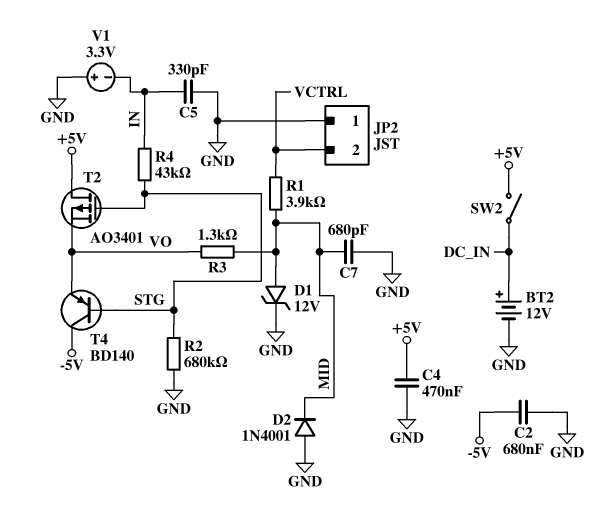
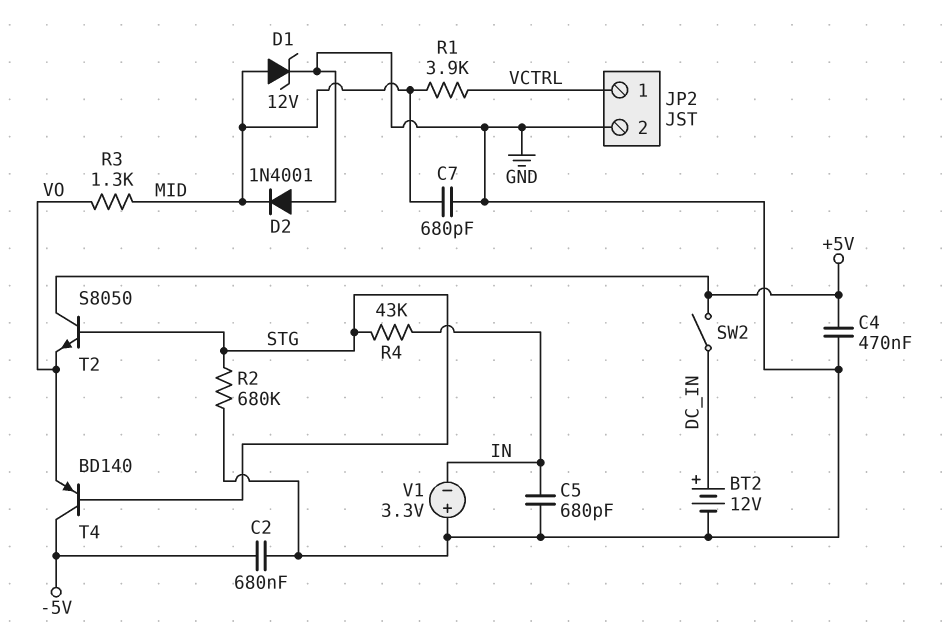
C5: 330pF (GND, IN) -> 680pF (GND, IN)
JP2 pin 1: GND -> VCTRL
JP2 pin 2: VCTRL -> GND
T2: PMOS AO3401 (G STG, D +5V, S VO) -> NPN S8050 (B STG, C +5V, E VO)

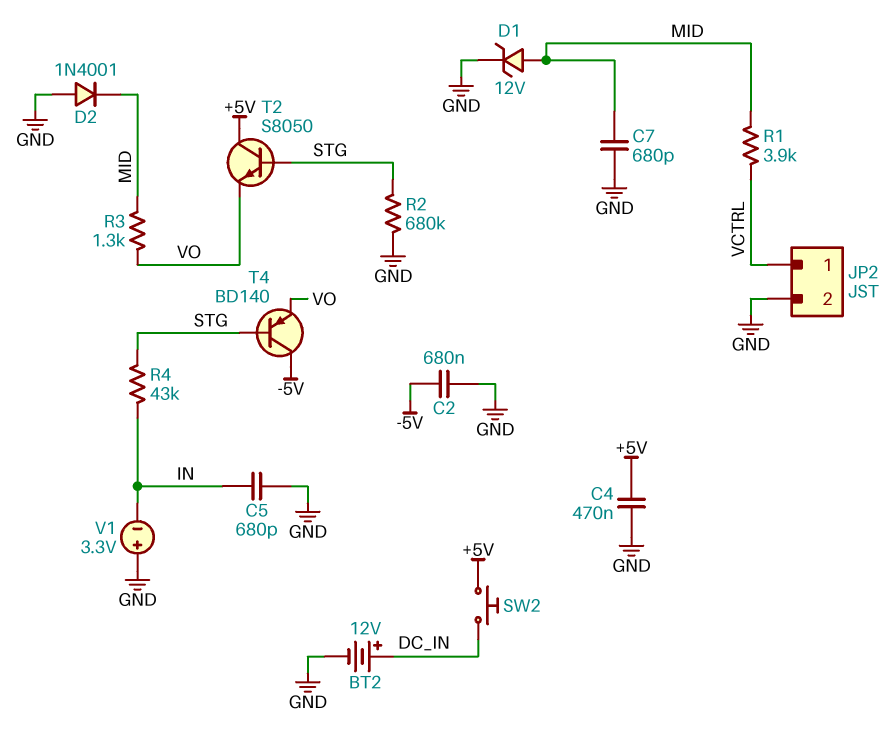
SW2: switch (+5V, DC_IN) -> button (+5V, DC_IN)

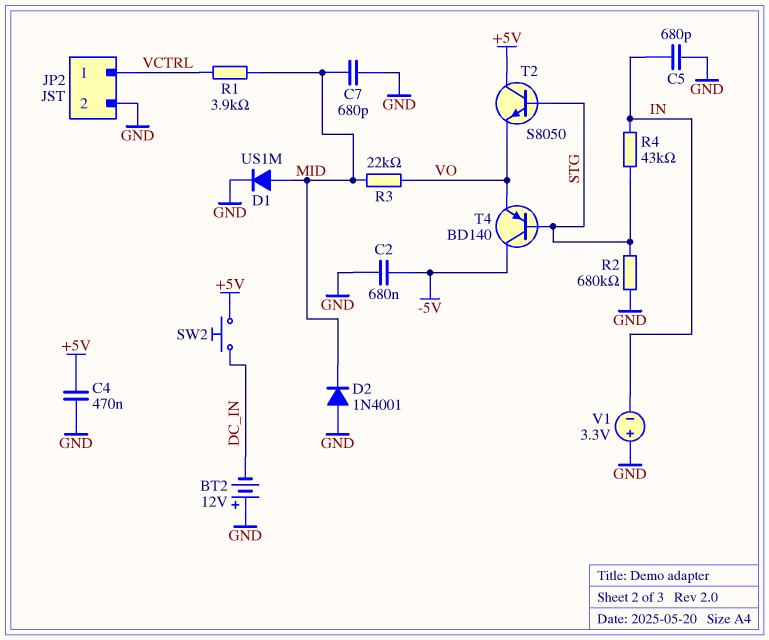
BT2: 12V (plus DC_IN, minus GND) -> 12V (plus GND, minus DC_IN)
D1: zener 12V (A MID, K GND) -> diode US1M (A MID, K GND)
R3: 1.3k (MID, VO) -> 22k (MID, VO)

